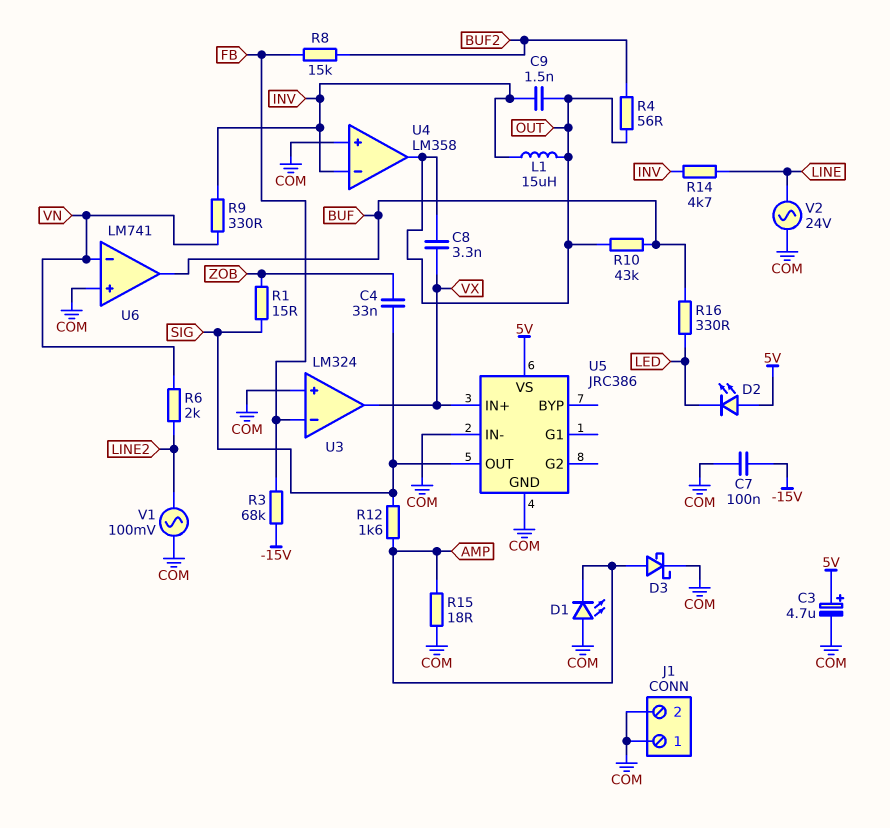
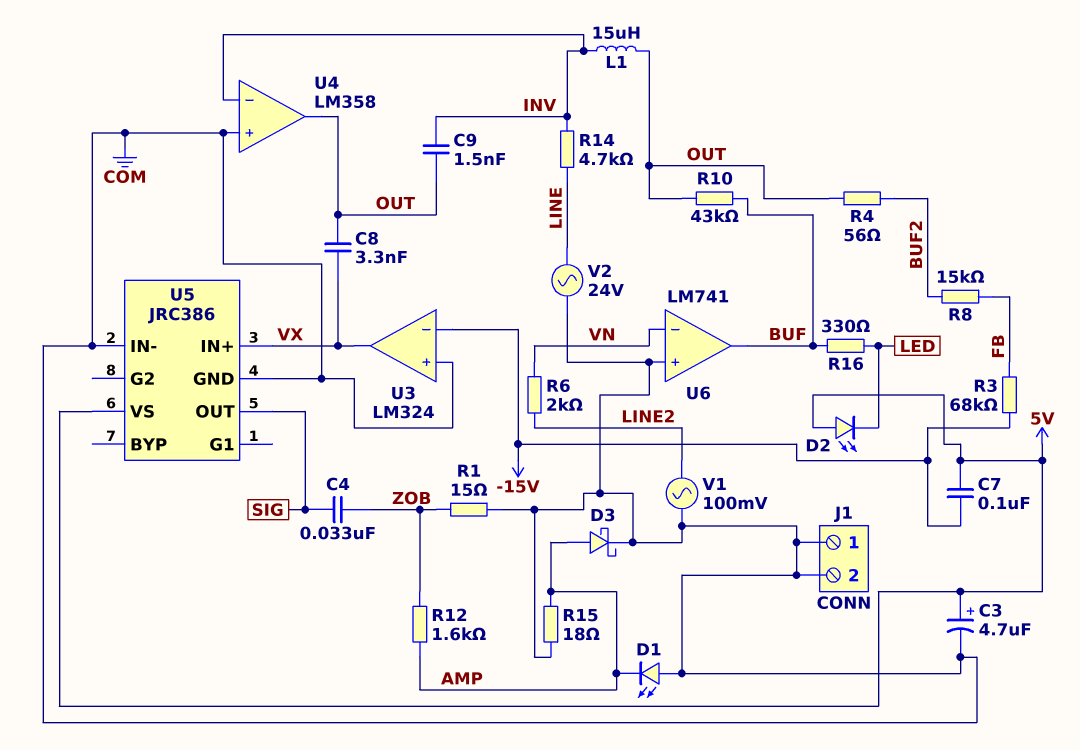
C7: 100nF (-15V, COM) -> 100nF (-15V, 5V)
R1: 15 (SIG, ZOB) -> 15 (COM, ZOB)
R9: 330 (INV, VN) -> none
R12: 1.6k (AMP, SIG) -> 1.6k (AMP, ZOB)
U3 pin in-: FB -> -15V

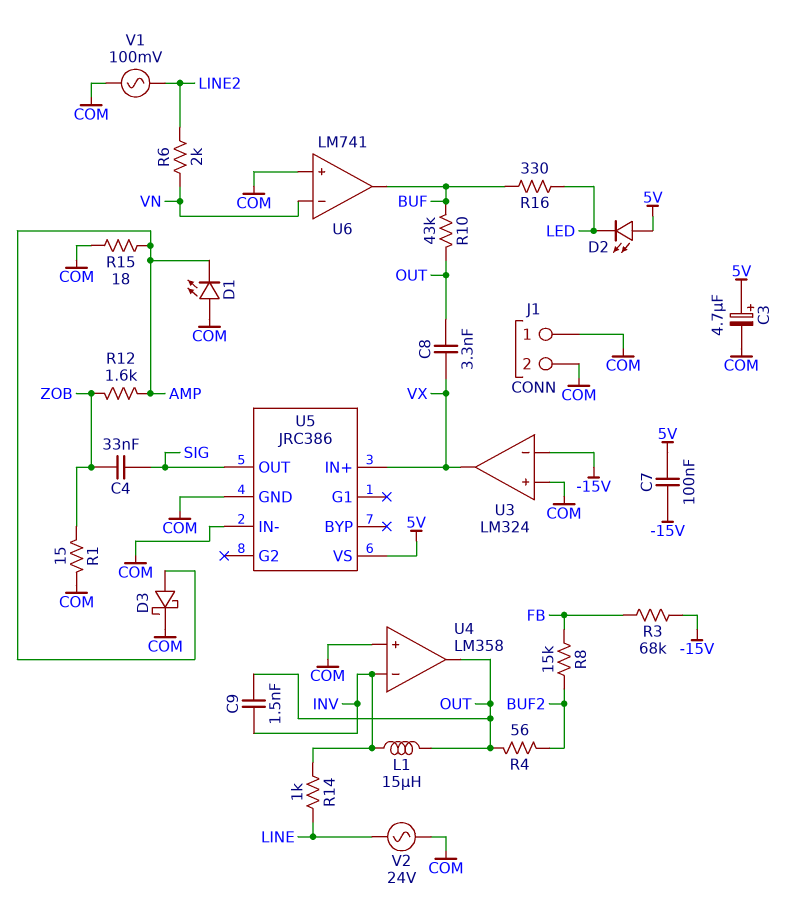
R14: 4.7k (INV, LINE) -> 1k (INV, LINE)

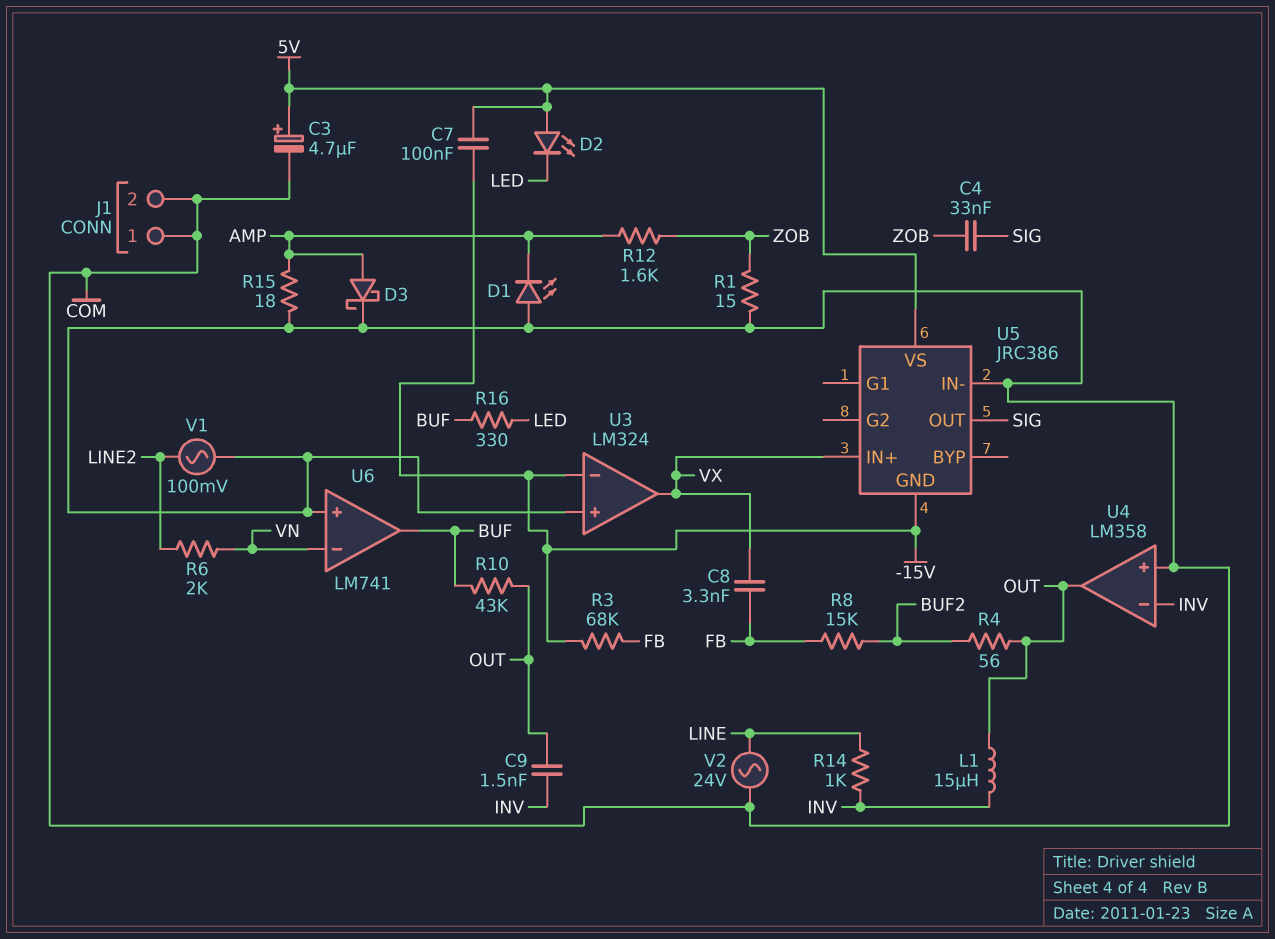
C8: 3.3nF (OUT, VX) -> 3.3nF (FB, VX)
U5 pin GND: COM -> -15V

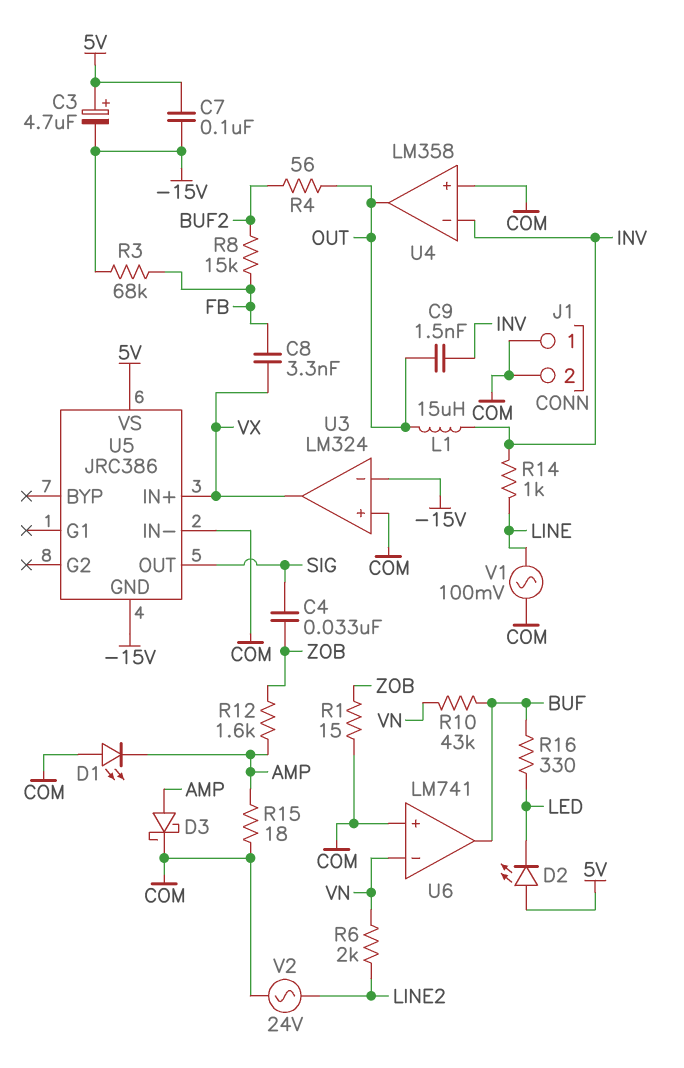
C3: 4.7uF (plus 5V, minus COM) -> 4.7uF (plus 5V, minus -15V)
R10: 43k (BUF, OUT) -> 43k (BUF, VN)
V1: AC 100mV (COM, LINE2) -> AC 100mV (COM, LINE)
V2: AC 24V (COM, LINE) -> AC 24V (COM, LINE2)

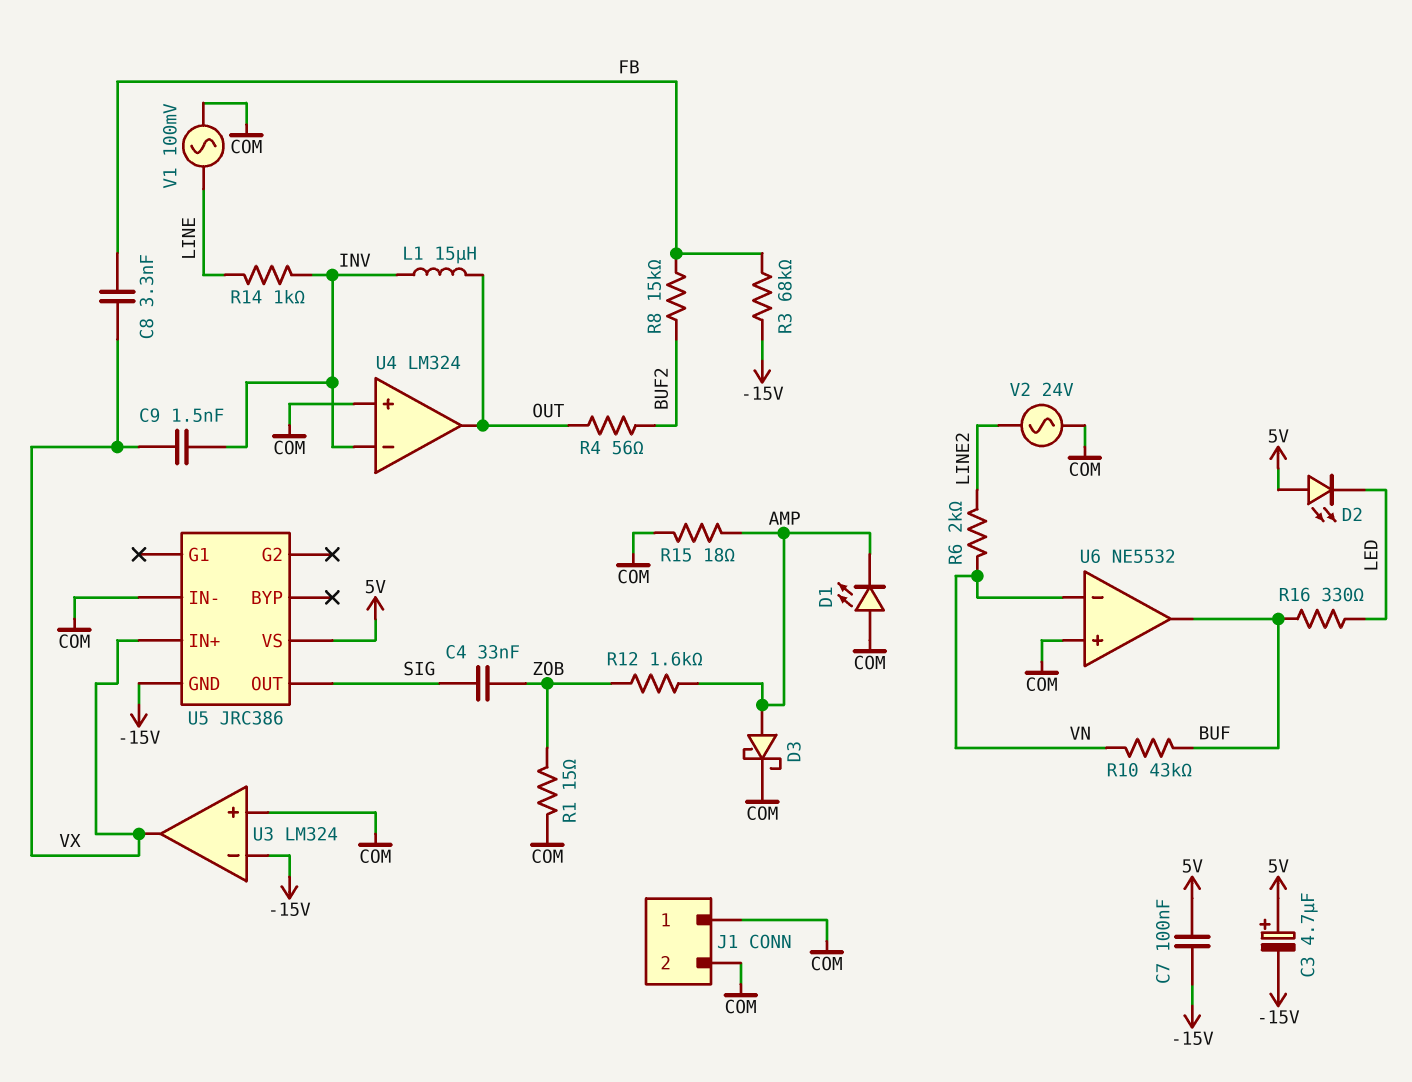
C9: 1.5nF (INV, OUT) -> 1.5nF (INV, VX)
U4: LM358 -> LM324
U6: LM741 -> NE5532

